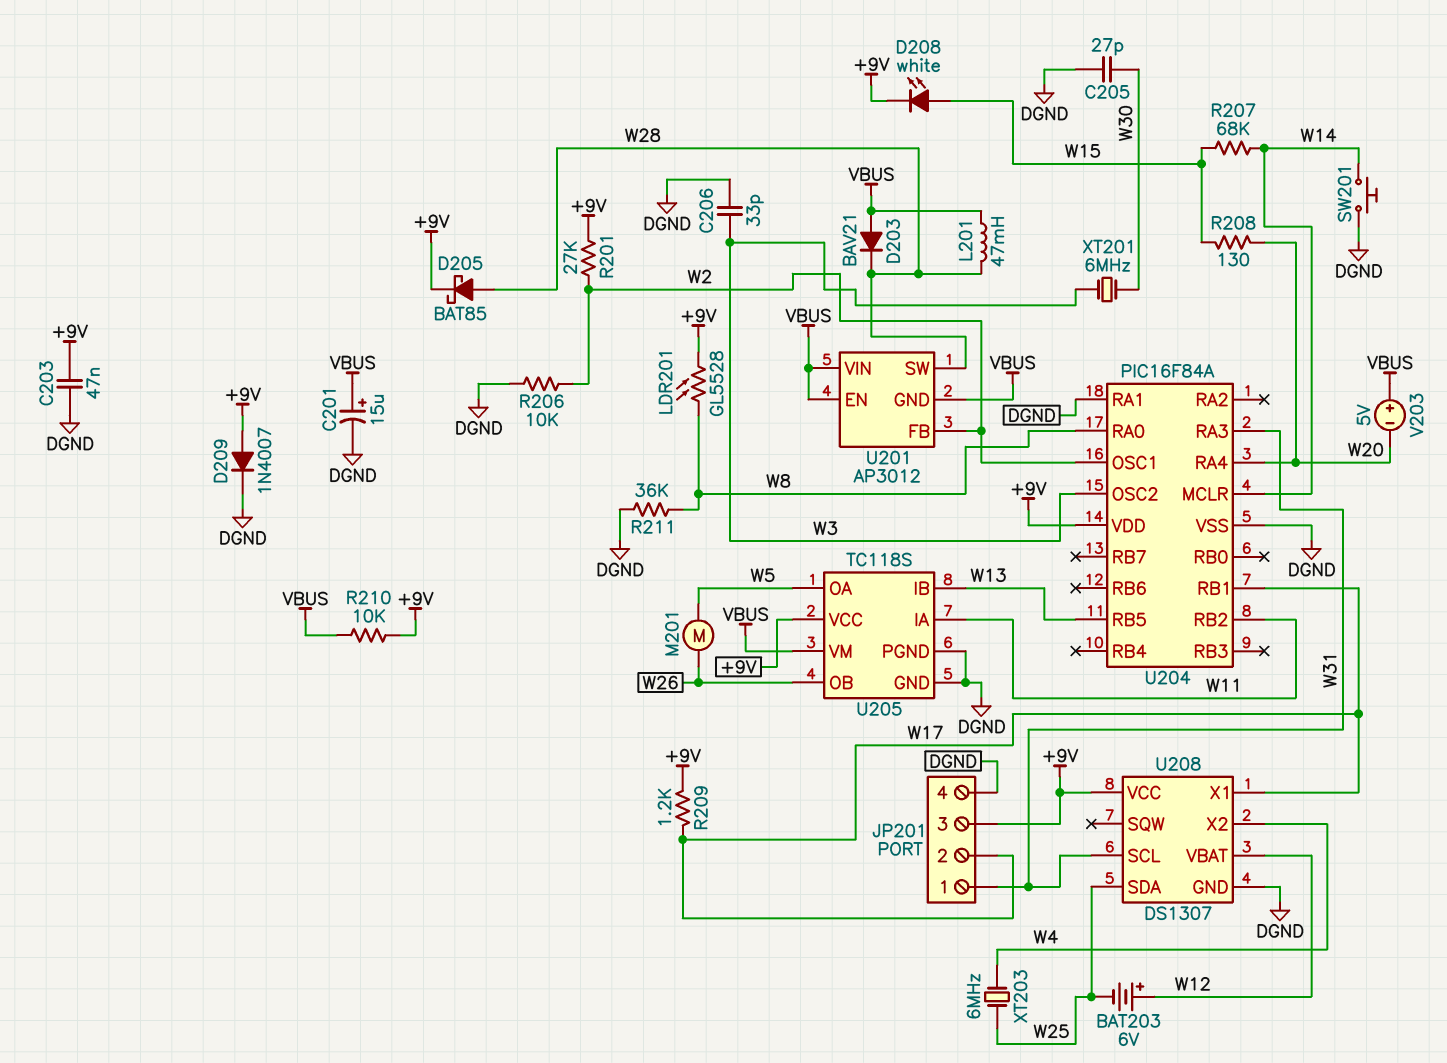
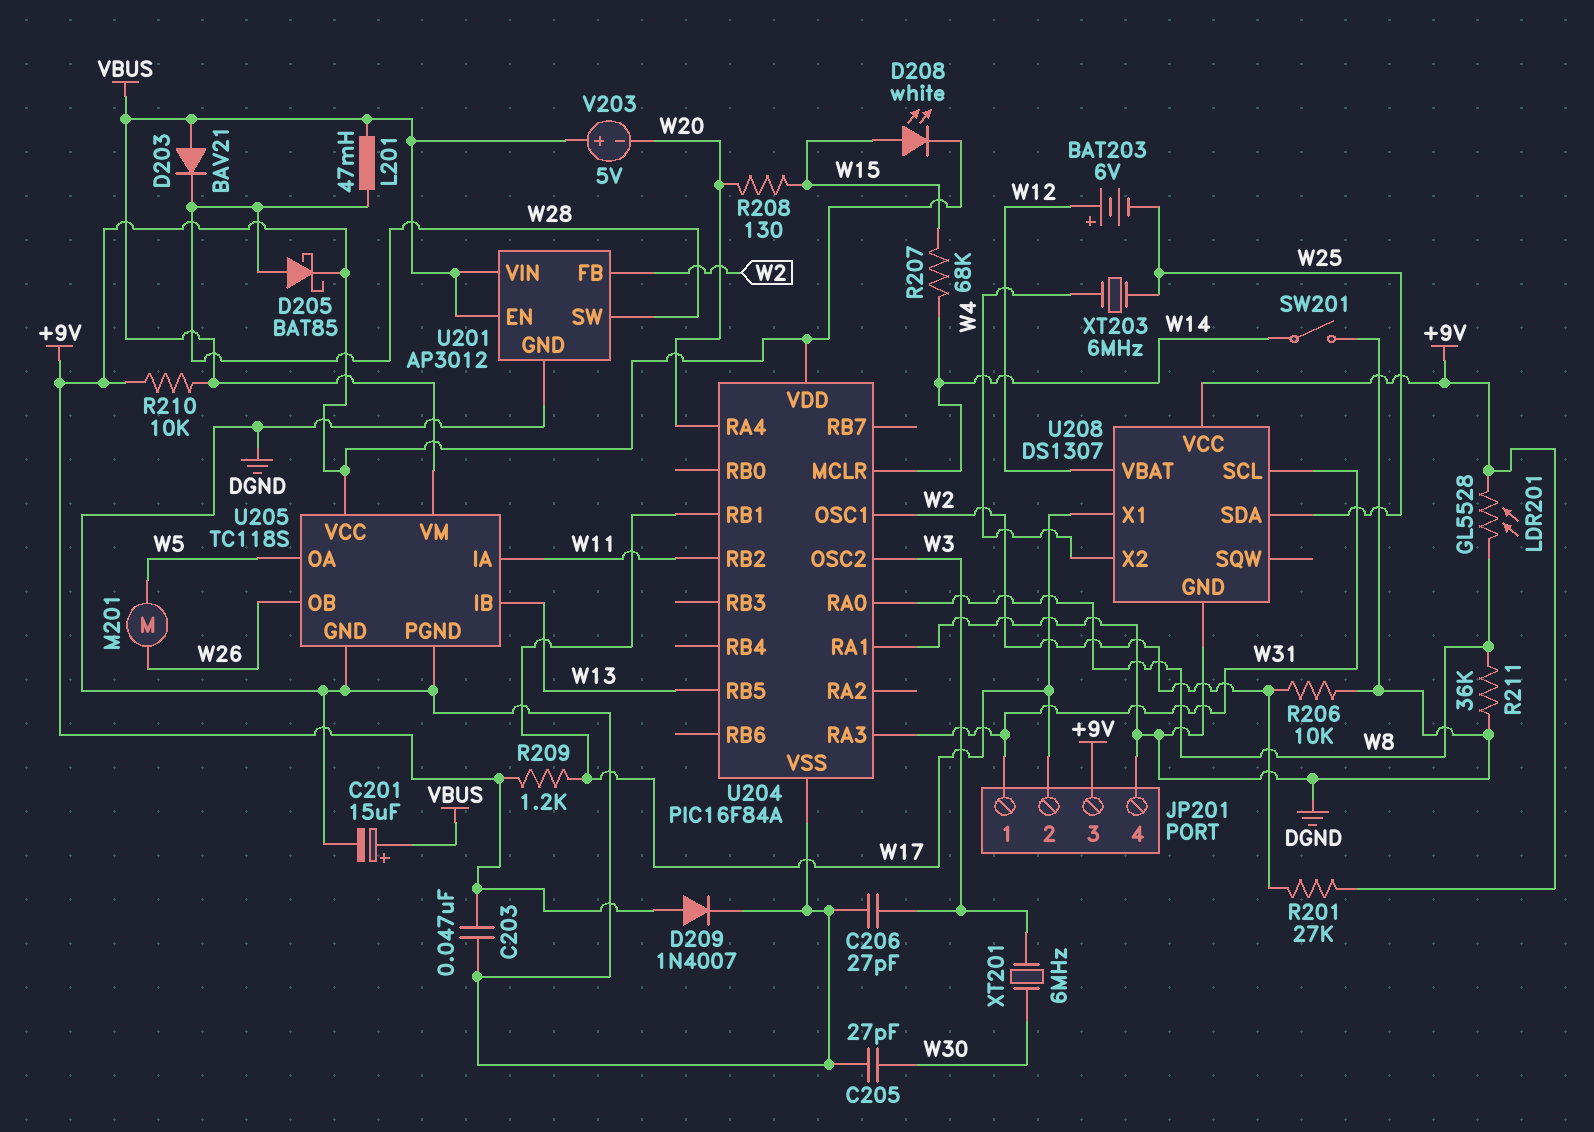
C206: 33pF (DGND, W3) -> 27pF (DGND, W3)
SW201: button (DGND, W14) -> switch (DGND, W14)
U201 pin GND: VBUS -> DGND

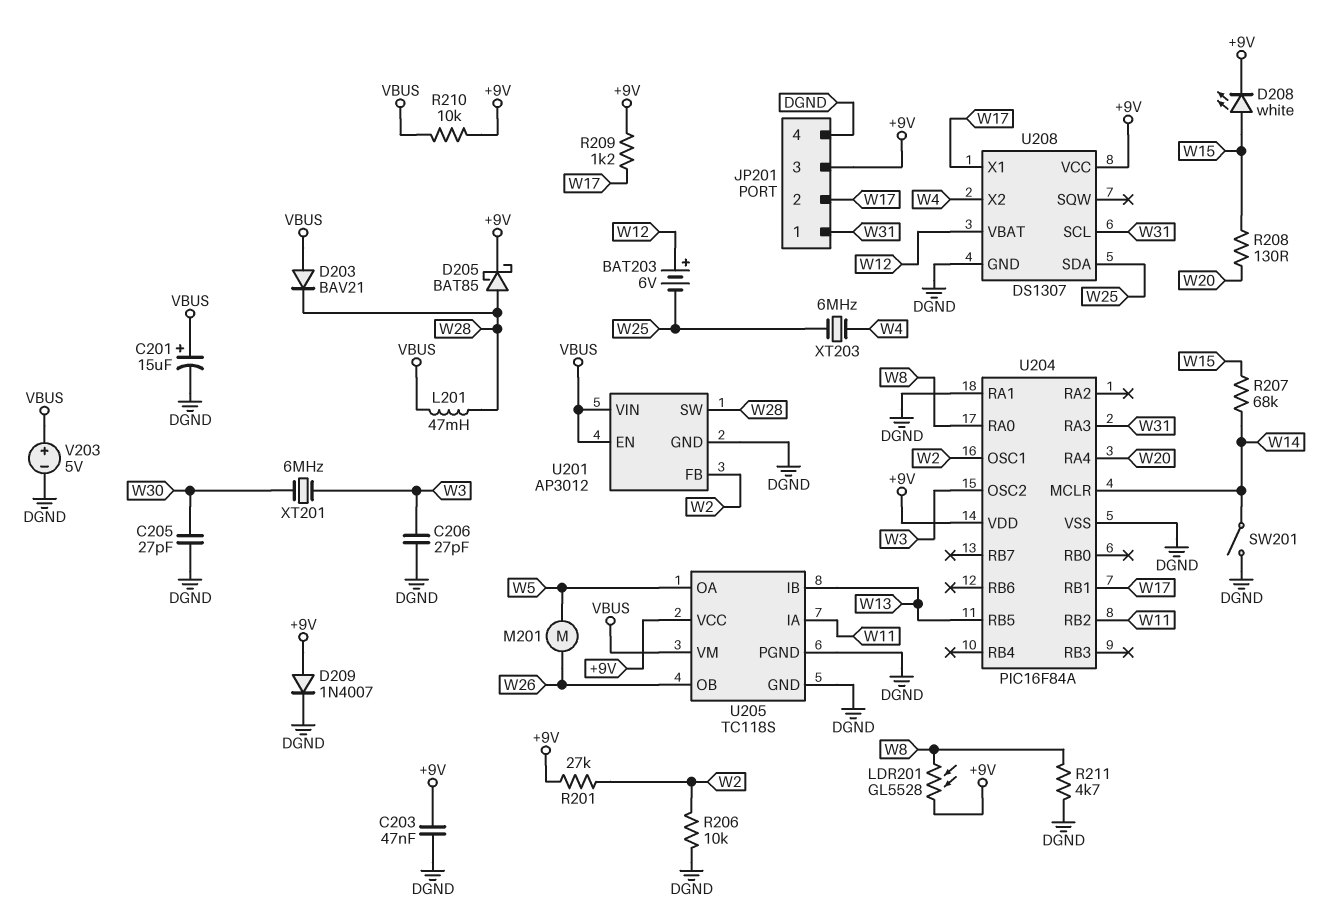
R211: 36k (DGND, W8) -> 4.7k (DGND, W8)
V203: 5V (plus VBUS, minus W20) -> 5V (plus VBUS, minus DGND)

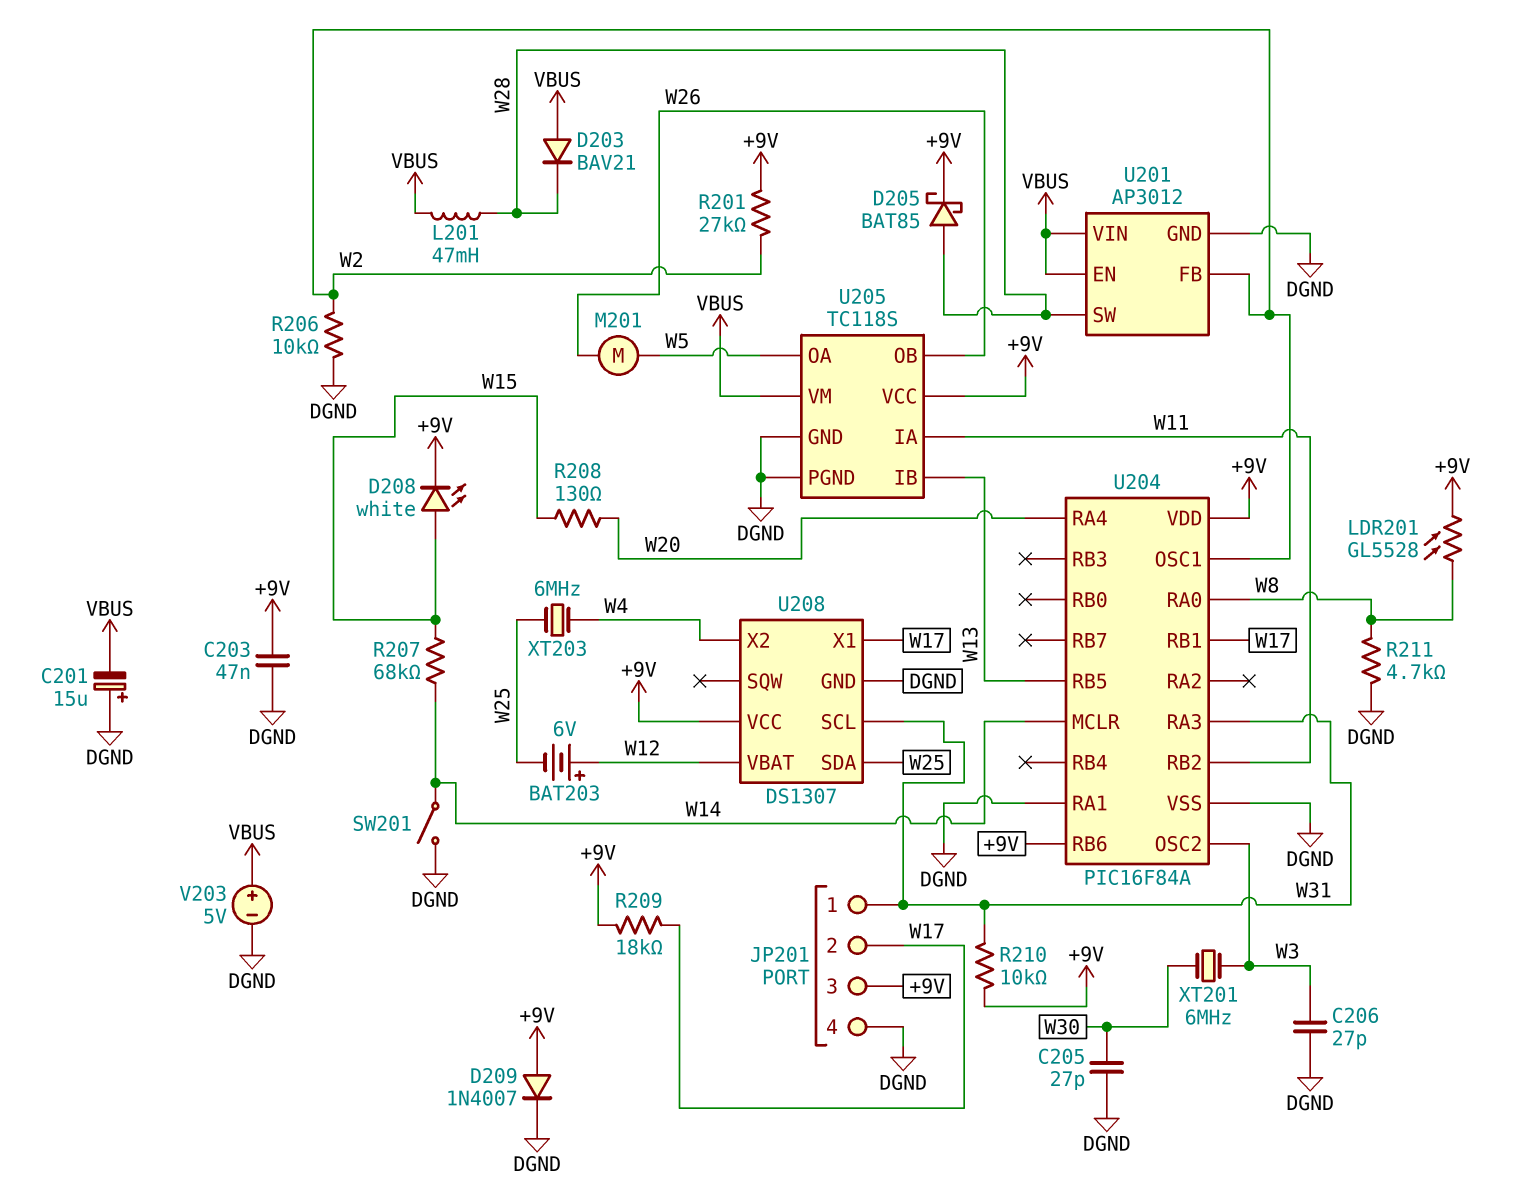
C201: 15uF (plus VBUS, minus DGND) -> 15uF (plus DGND, minus VBUS)
R209: 1.2k (+9V, W17) -> 18k (+9V, W17)
R210: 10k (+9V, VBUS) -> 10k (+9V, W31)
U204 pin RB6: none -> +9V

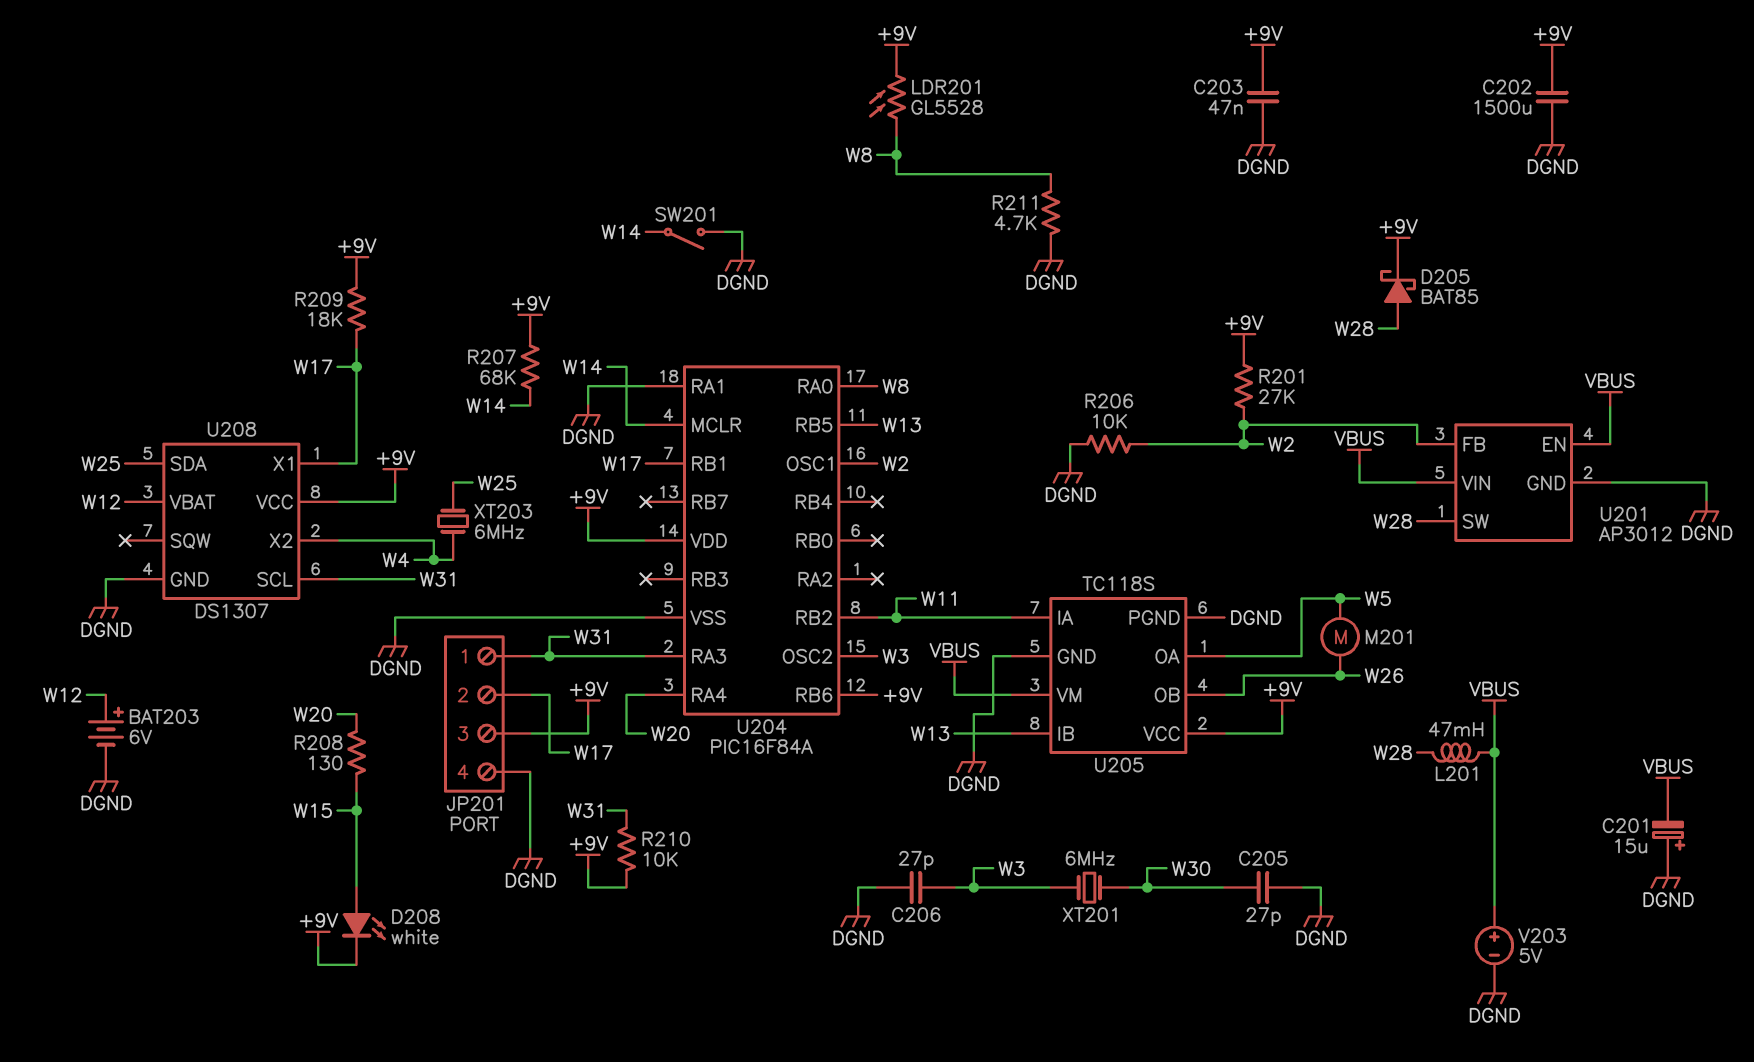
BAT203: 6V (plus W12, minus W25) -> 6V (plus W12, minus DGND)
C202: none -> 1500uF (+9V, DGND)
D203: diode BAV21 (A VBUS, K W28) -> none
D209: diode 1N4007 (A +9V, K DGND) -> none
R207: 68k (W14, W15) -> 68k (+9V, W14)

